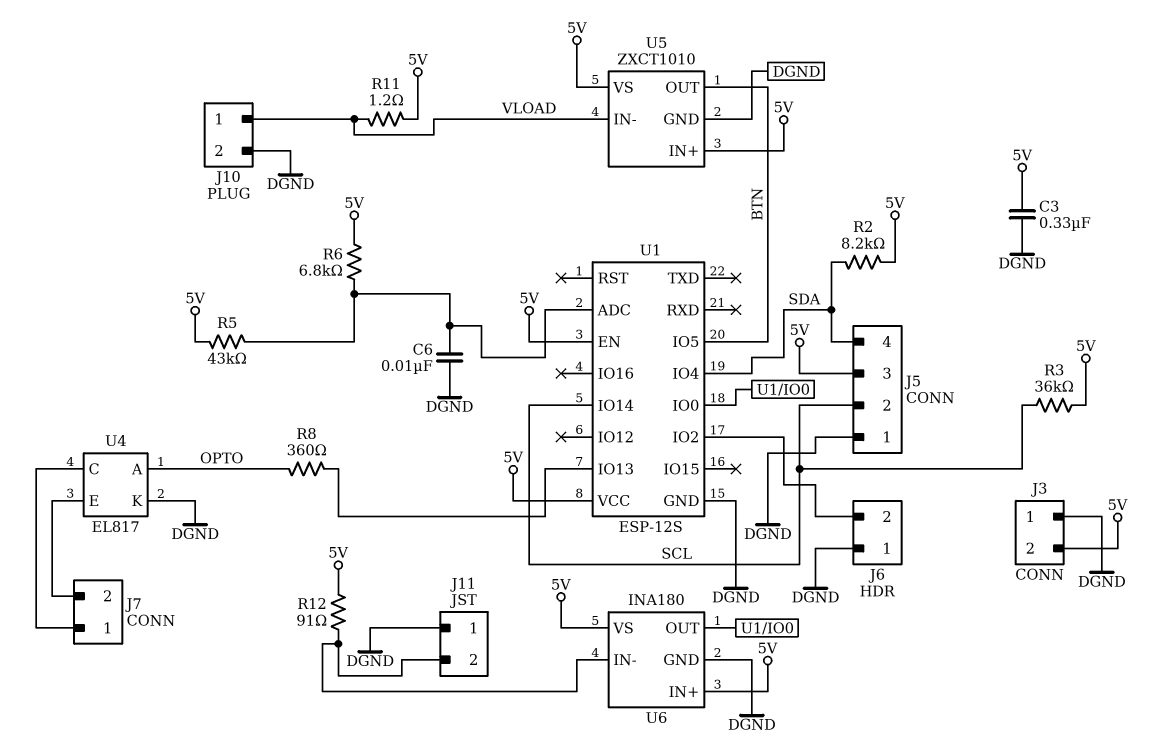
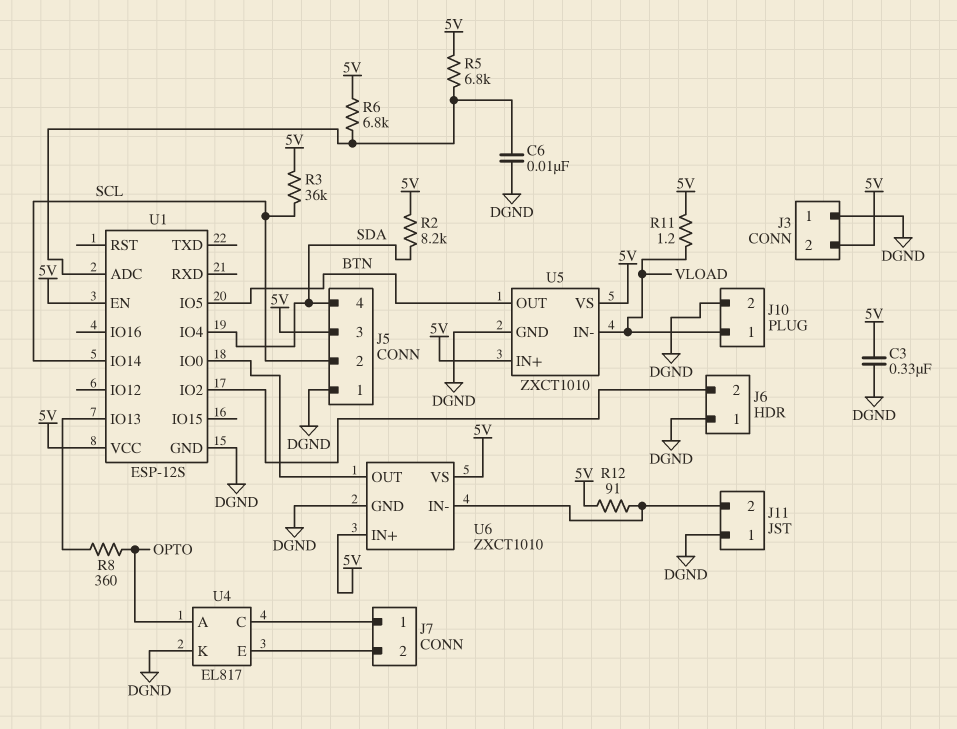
R5: 43k (5V, U1/ADC) -> 6.8k (5V, U1/ADC)
U6: INA180 -> ZXCT1010

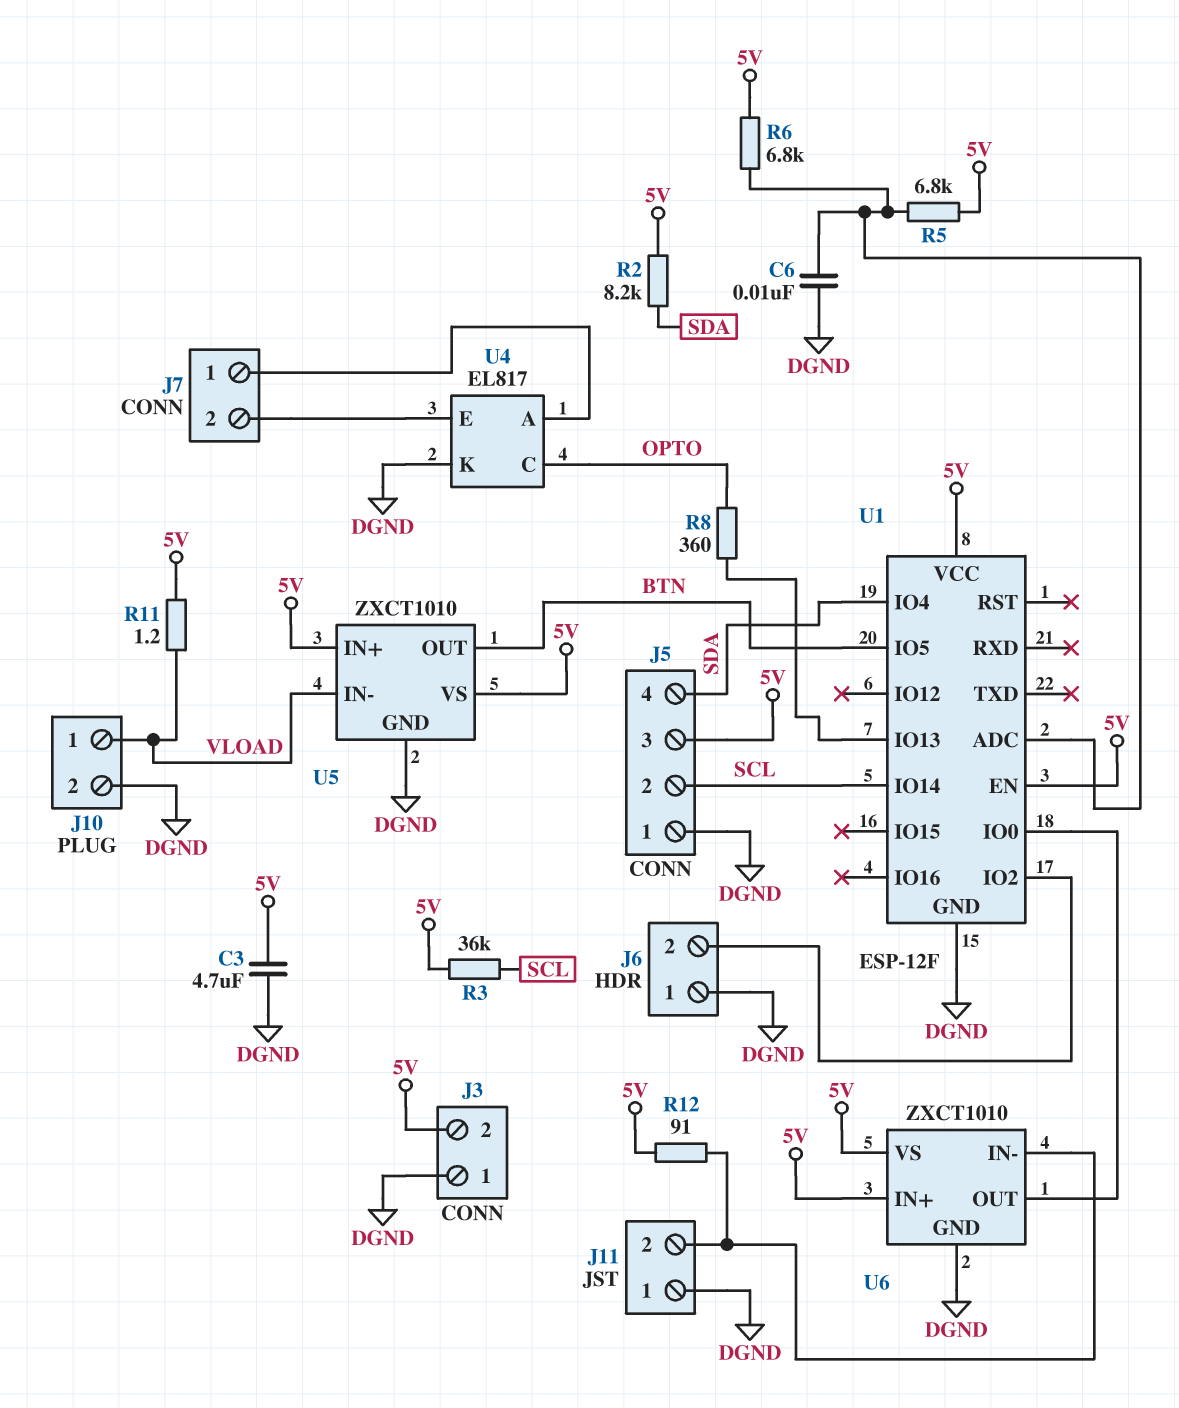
C3: 330nF (5V, DGND) -> 4.7uF (5V, DGND)
U1: ESP-12S -> ESP-12F
U4 pin A: OPTO -> J7/1
U4 pin C: J7/1 -> OPTO

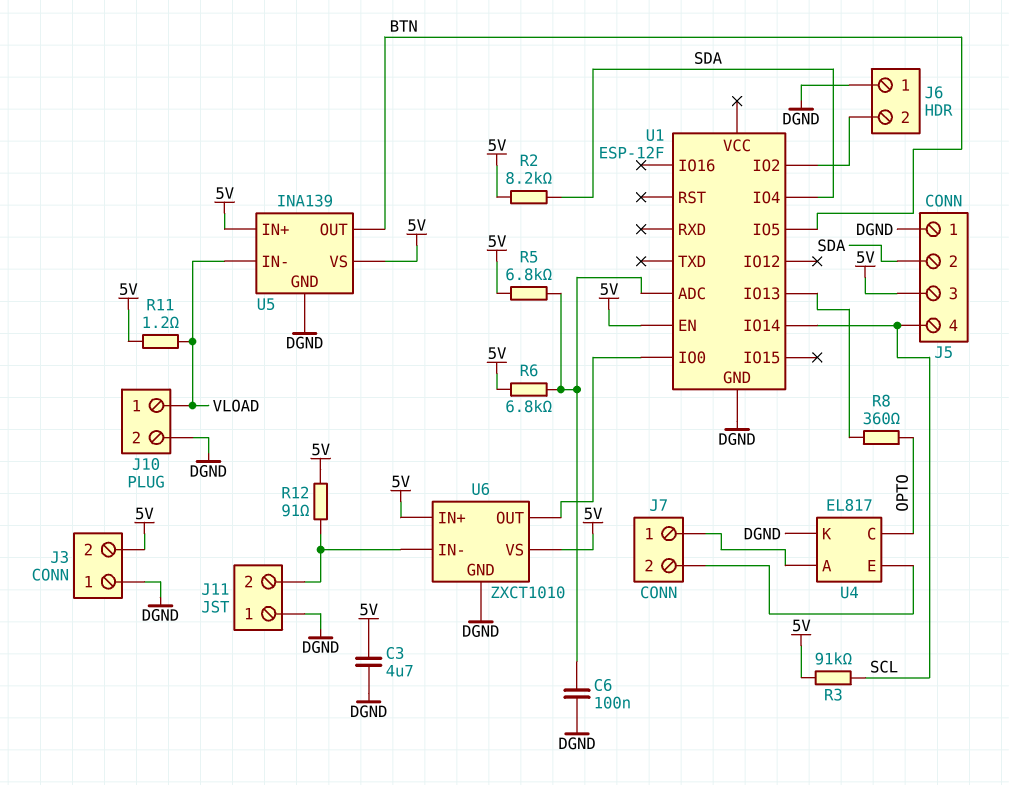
C6: 10nF (DGND, U1/ADC) -> 100nF (DGND, U1/ADC)
J5 pin 2: SCL -> SDA
J5 pin 4: SDA -> SCL
R3: 36k (5V, SCL) -> 91k (5V, SCL)
U1 pin VCC: 5V -> none
U5: ZXCT1010 -> INA139

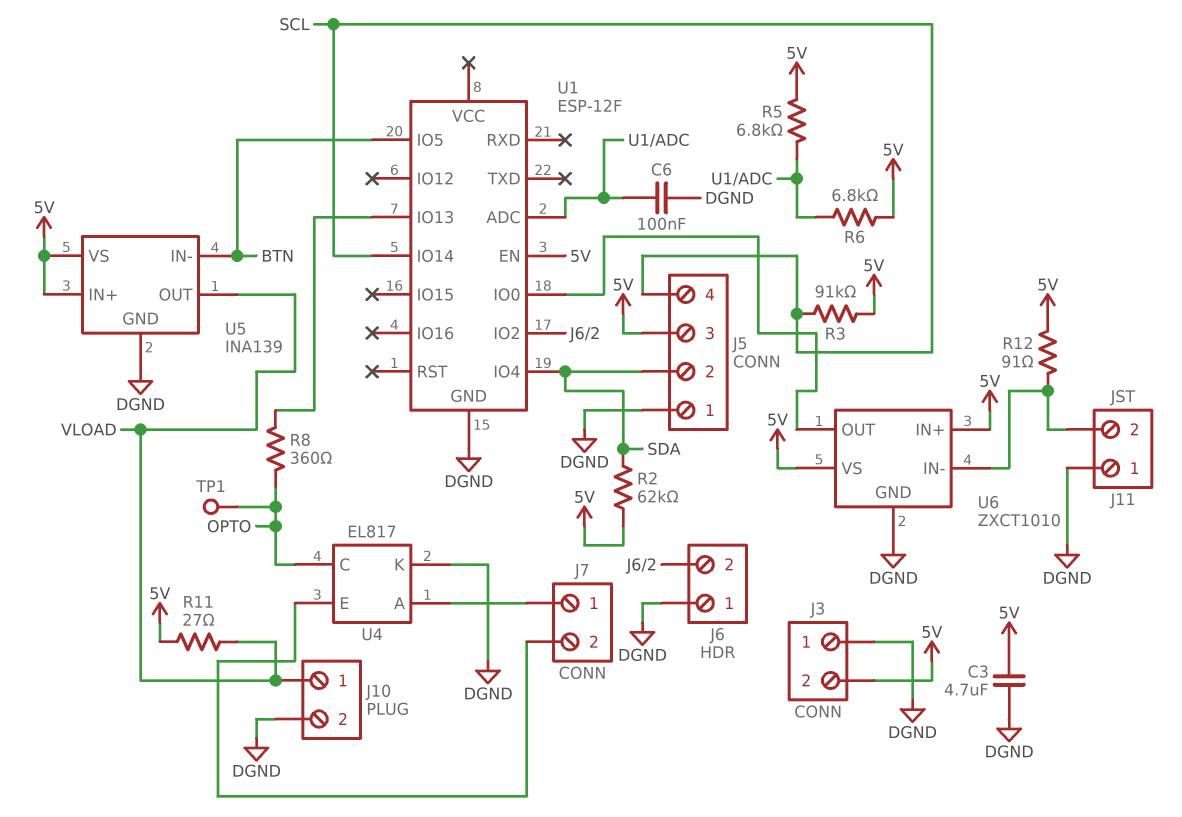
R2: 8.2k (5V, SDA) -> 62k (5V, SDA)
R11: 1.2 (5V, VLOAD) -> 27 (5V, VLOAD)
TP1: none -> test point (OPTO)
U5 pin IN-: VLOAD -> BTN
U5 pin OUT: BTN -> VLOAD

